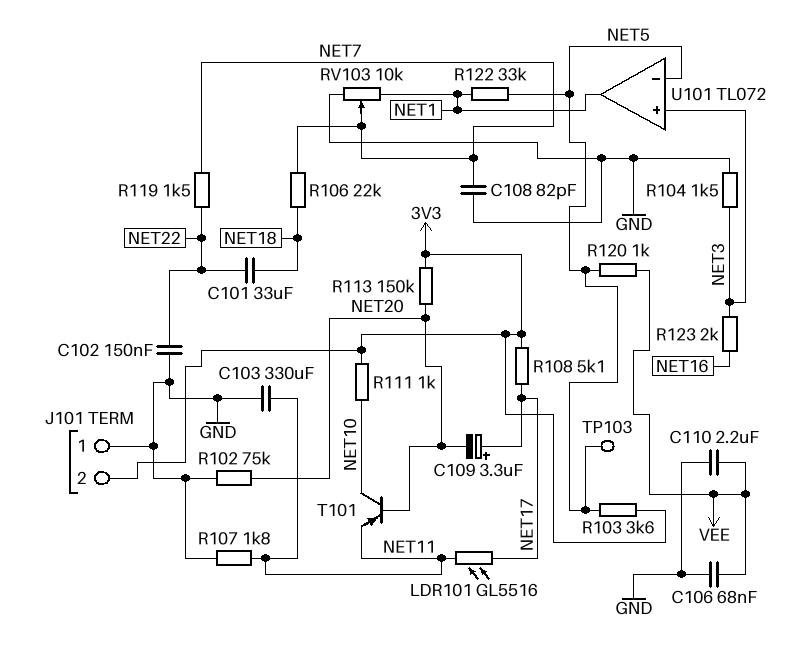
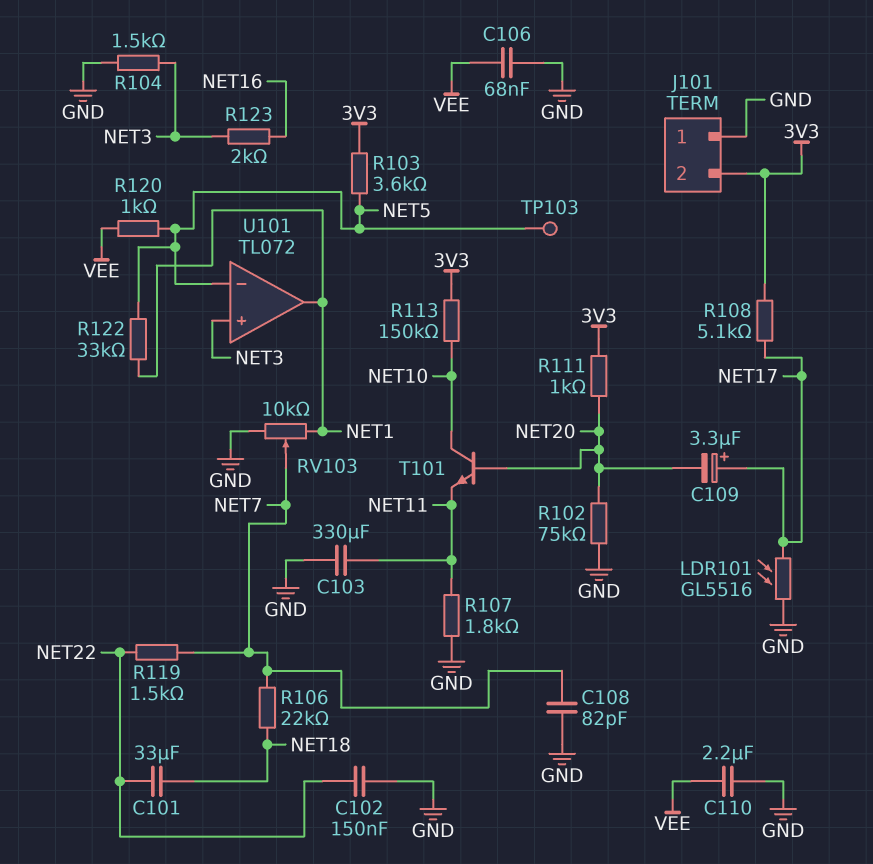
LDR101: GL5516 (NET11, NET17) -> GL5516 (GND, NET17)
R111: 1k (3V3, NET10) -> 1k (3V3, NET20)
R113: 150k (3V3, NET20) -> 150k (3V3, NET10)
T101: PNP (B NET20, C NET10, E NET11) -> NPN (B NET20, C NET10, E NET11)

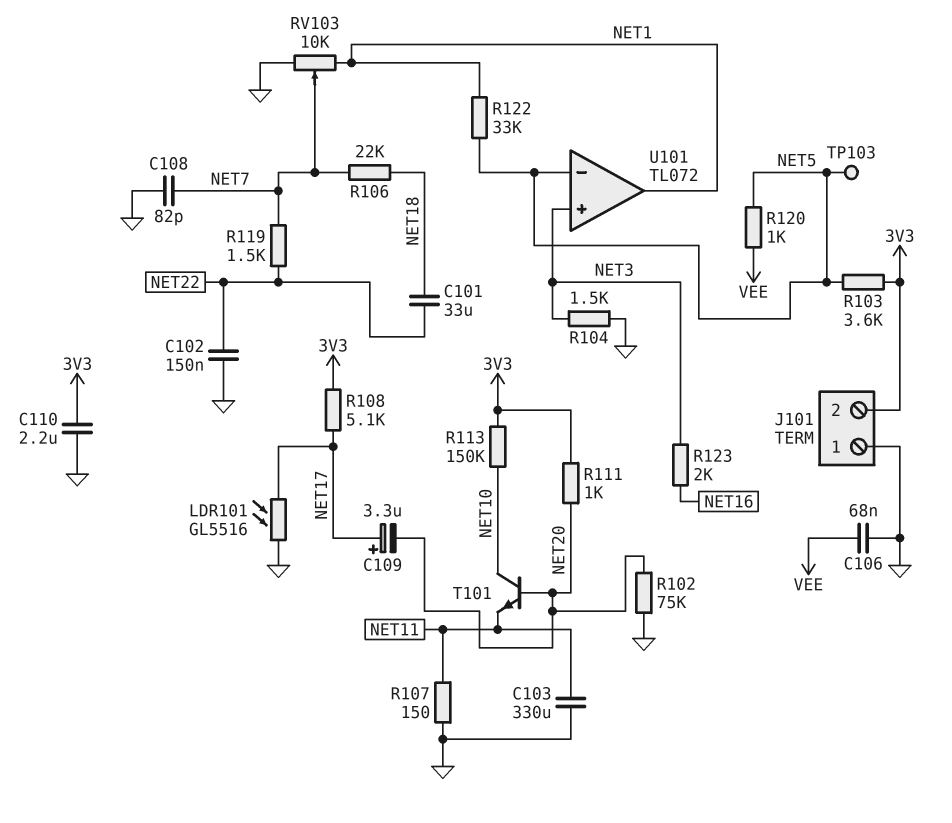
C110: 2.2uF (GND, VEE) -> 2.2uF (3V3, GND)
R107: 1.8k (GND, NET11) -> 150 (GND, NET11)

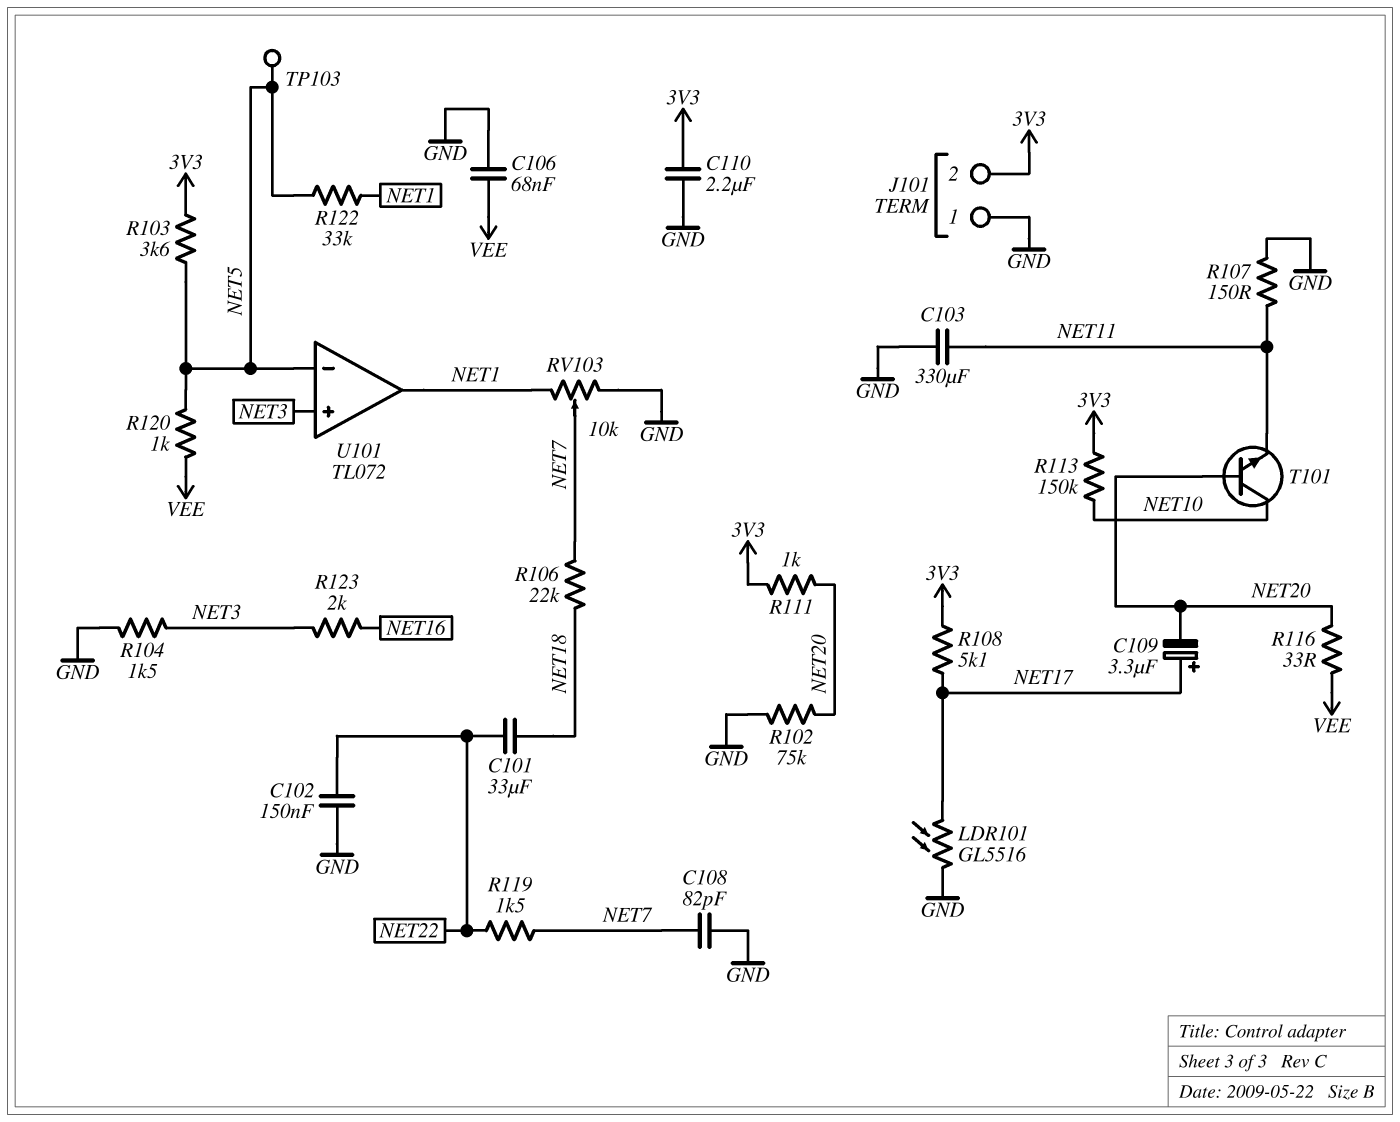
R116: none -> 33 (NET20, VEE)

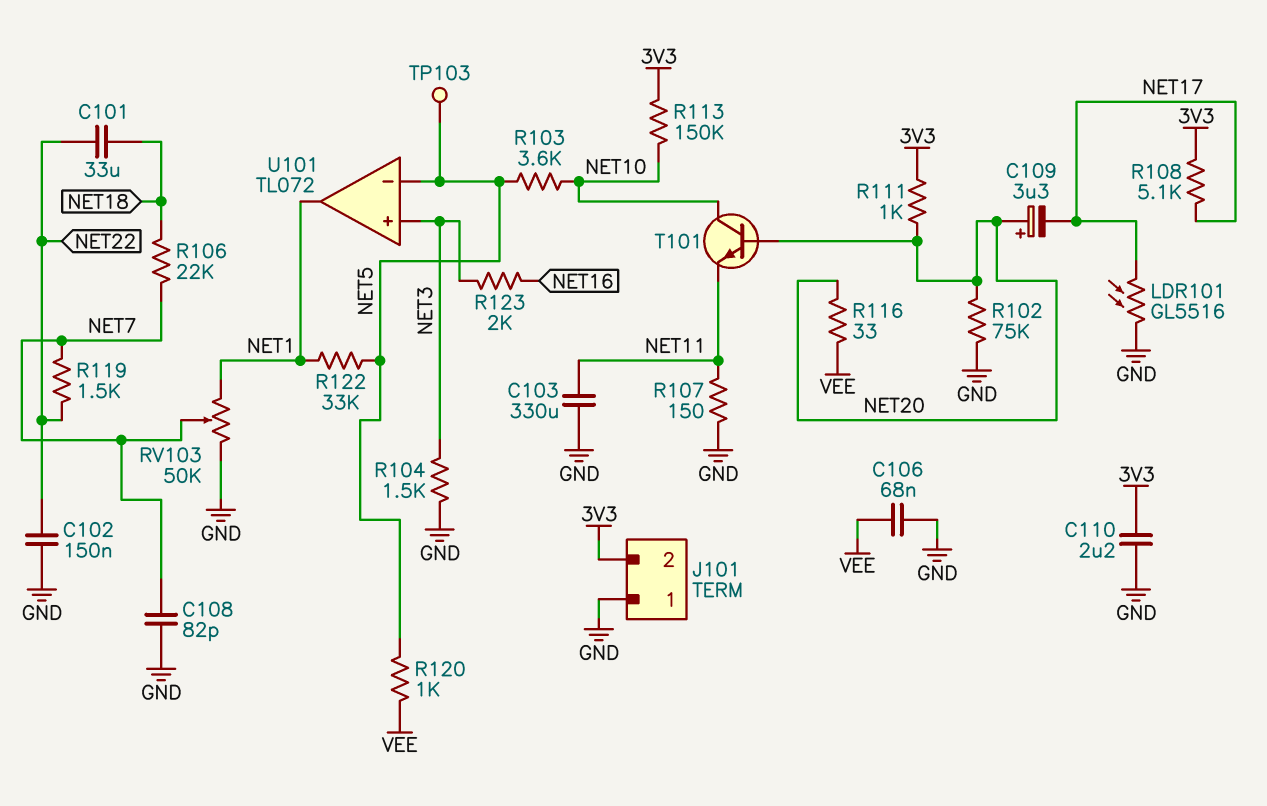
C109: 3.3uF (plus NET17, minus NET20) -> 3.3uF (plus NET20, minus NET17)
R103: 3.6k (3V3, NET5) -> 3.6k (NET5, NET10)
RV103: 10k (GND, NET1, wiper NET7) -> 50k (GND, NET1, wiper NET7)

